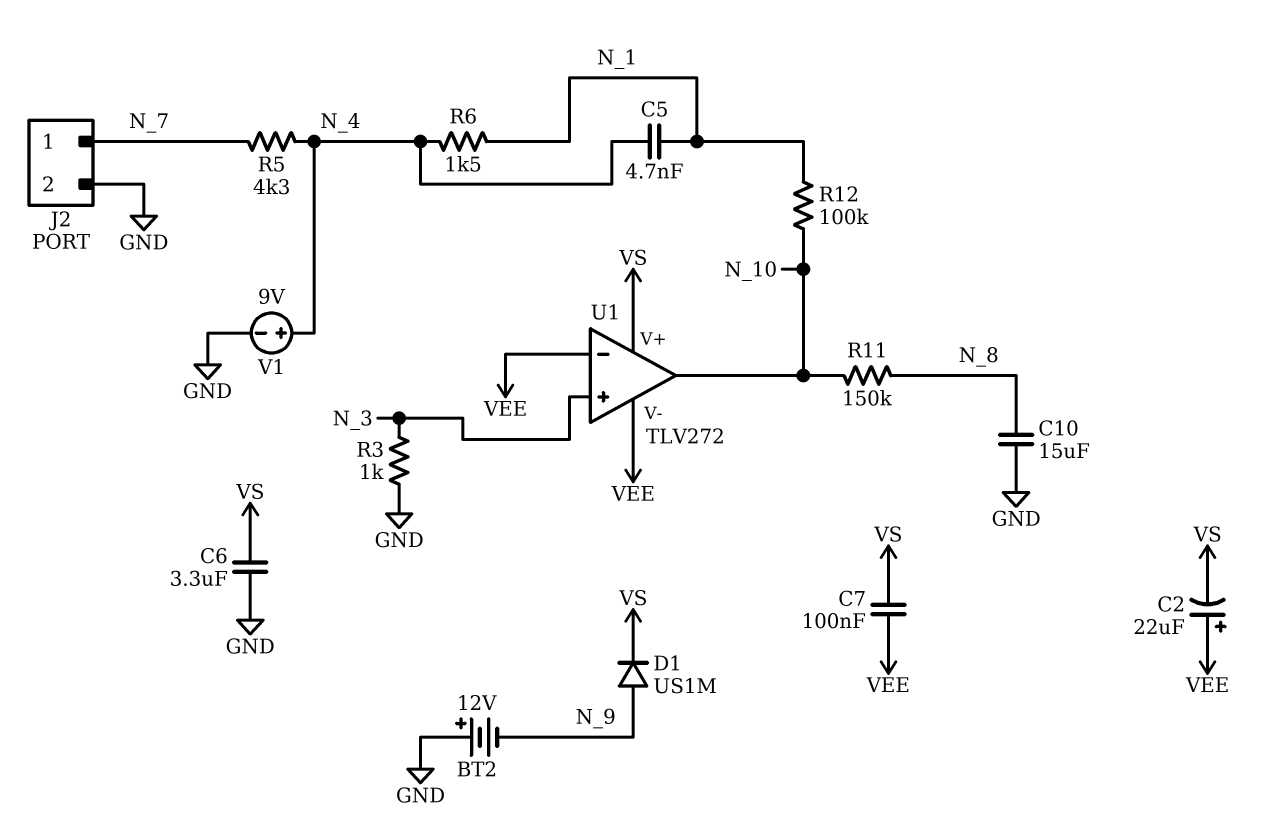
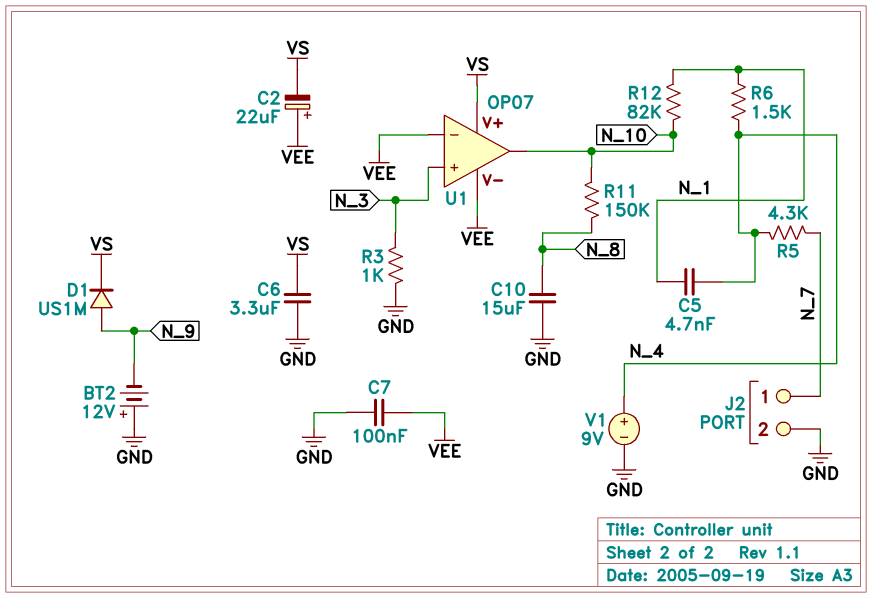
C7: 100nF (VEE, VS) -> 100nF (GND, VEE)
R12: 100k (N_1, N_10) -> 82k (N_1, N_10)
U1: TLV272 -> OP07

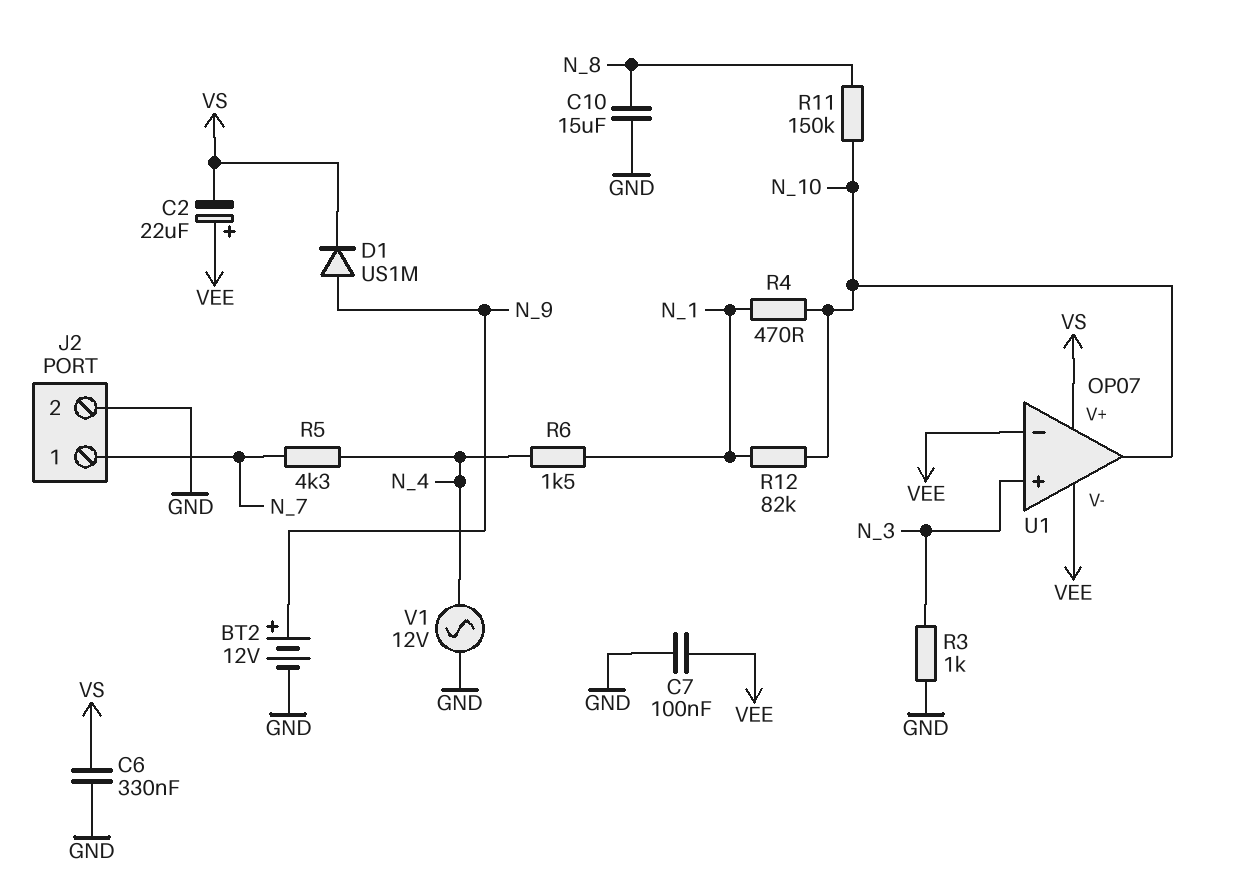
BT2: 12V (plus GND, minus N_9) -> 12V (plus N_9, minus GND)
C5: 4.7nF (N_1, N_4) -> none
C6: 3.3uF (GND, VS) -> 330nF (GND, VS)
R4: none -> 470 (N_1, N_10)
V1: 9V (plus N_4, minus GND) -> AC 12V (GND, N_4)

